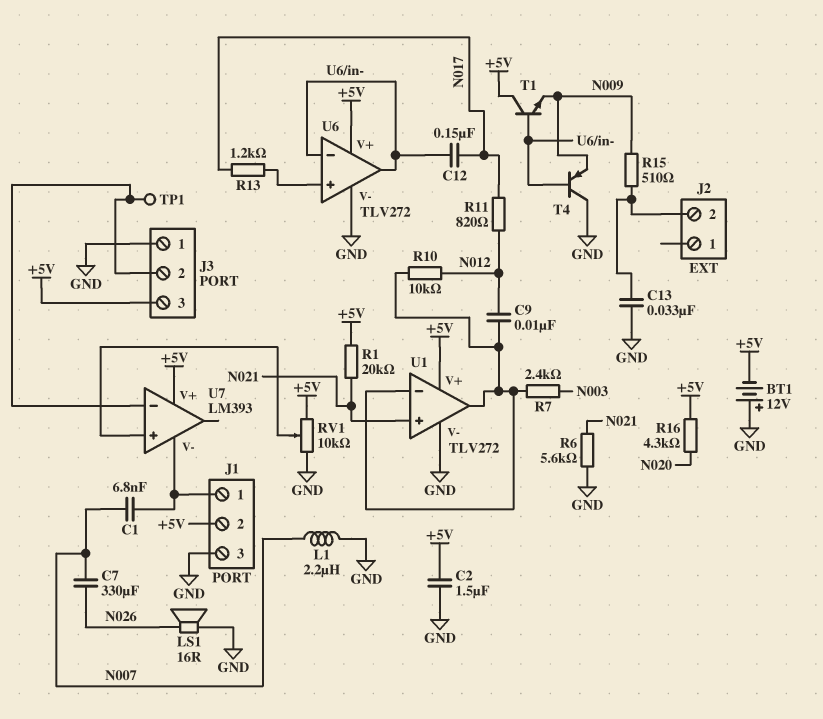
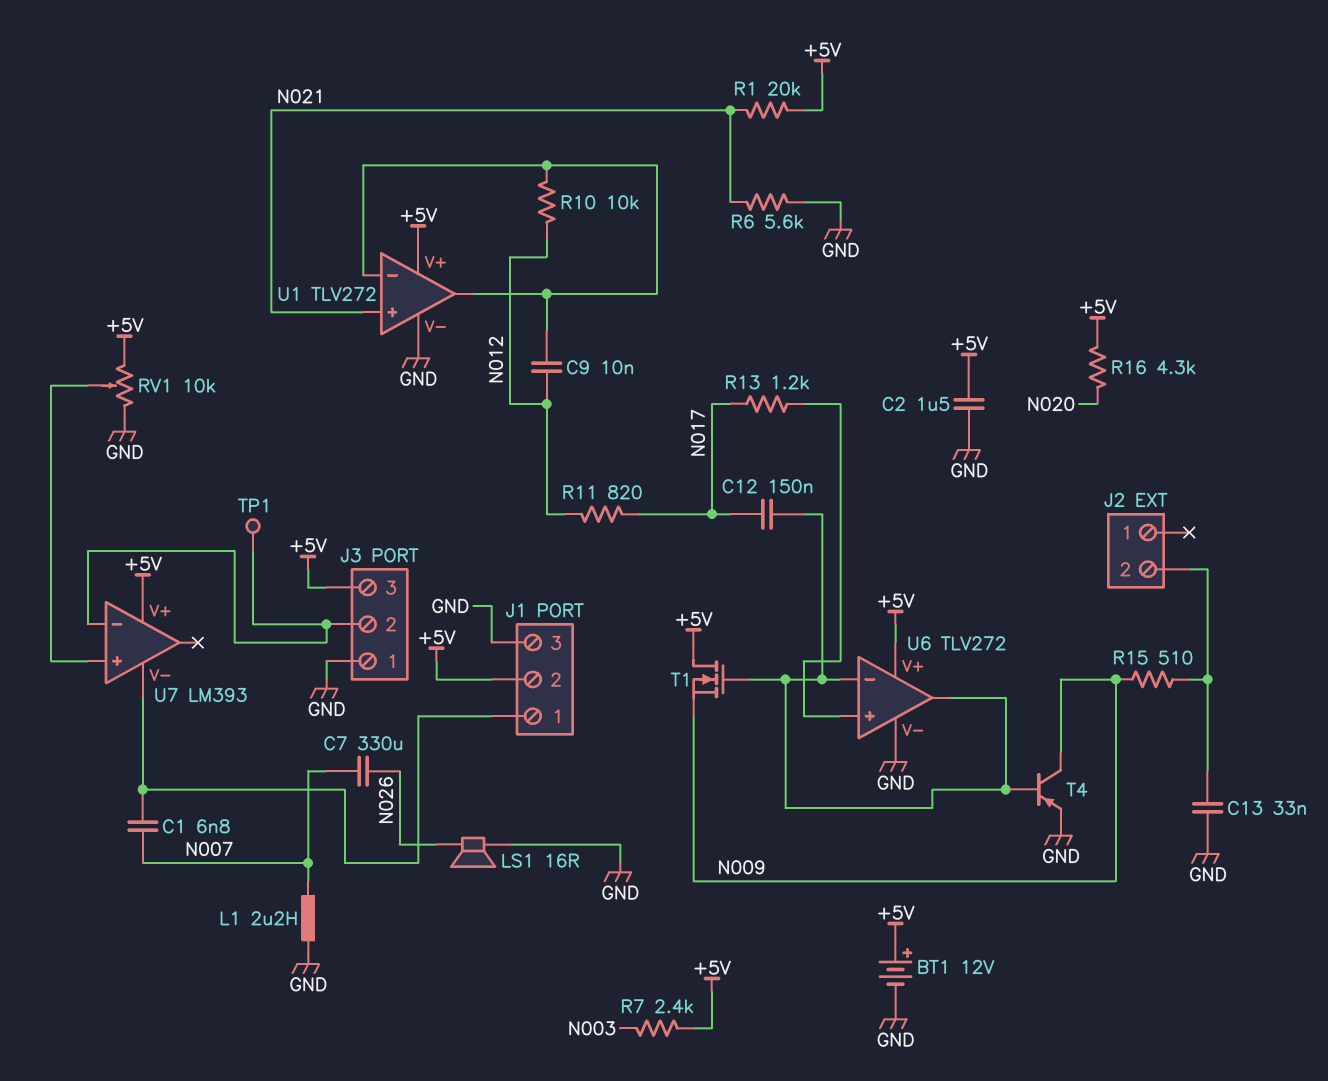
BT1: 12V (plus GND, minus +5V) -> 12V (plus +5V, minus GND)
R7: 2.4k (N003, U1/in-) -> 2.4k (+5V, N003)
T1: NPN (B U6/in-, C +5V, E N009) -> NMOS (G U6/in-, D +5V, S N009)
T4: PNP (B U6/in-, C GND, E N009) -> PNP (B U6/in-, C N009, E GND)

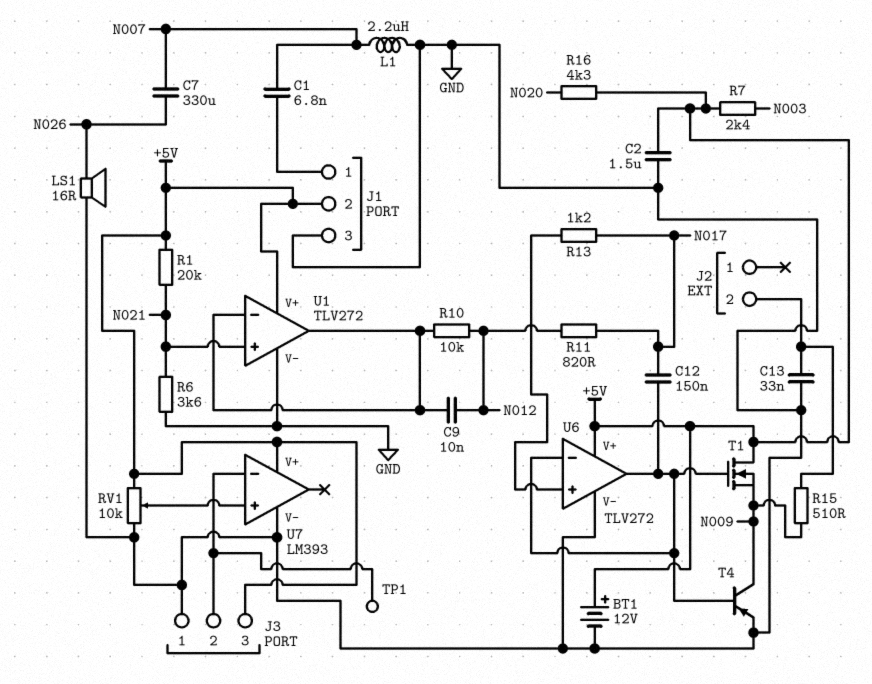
R6: 5.6k (GND, N021) -> 3.6k (GND, N021)
U7 pin V-: J1/1 -> GND

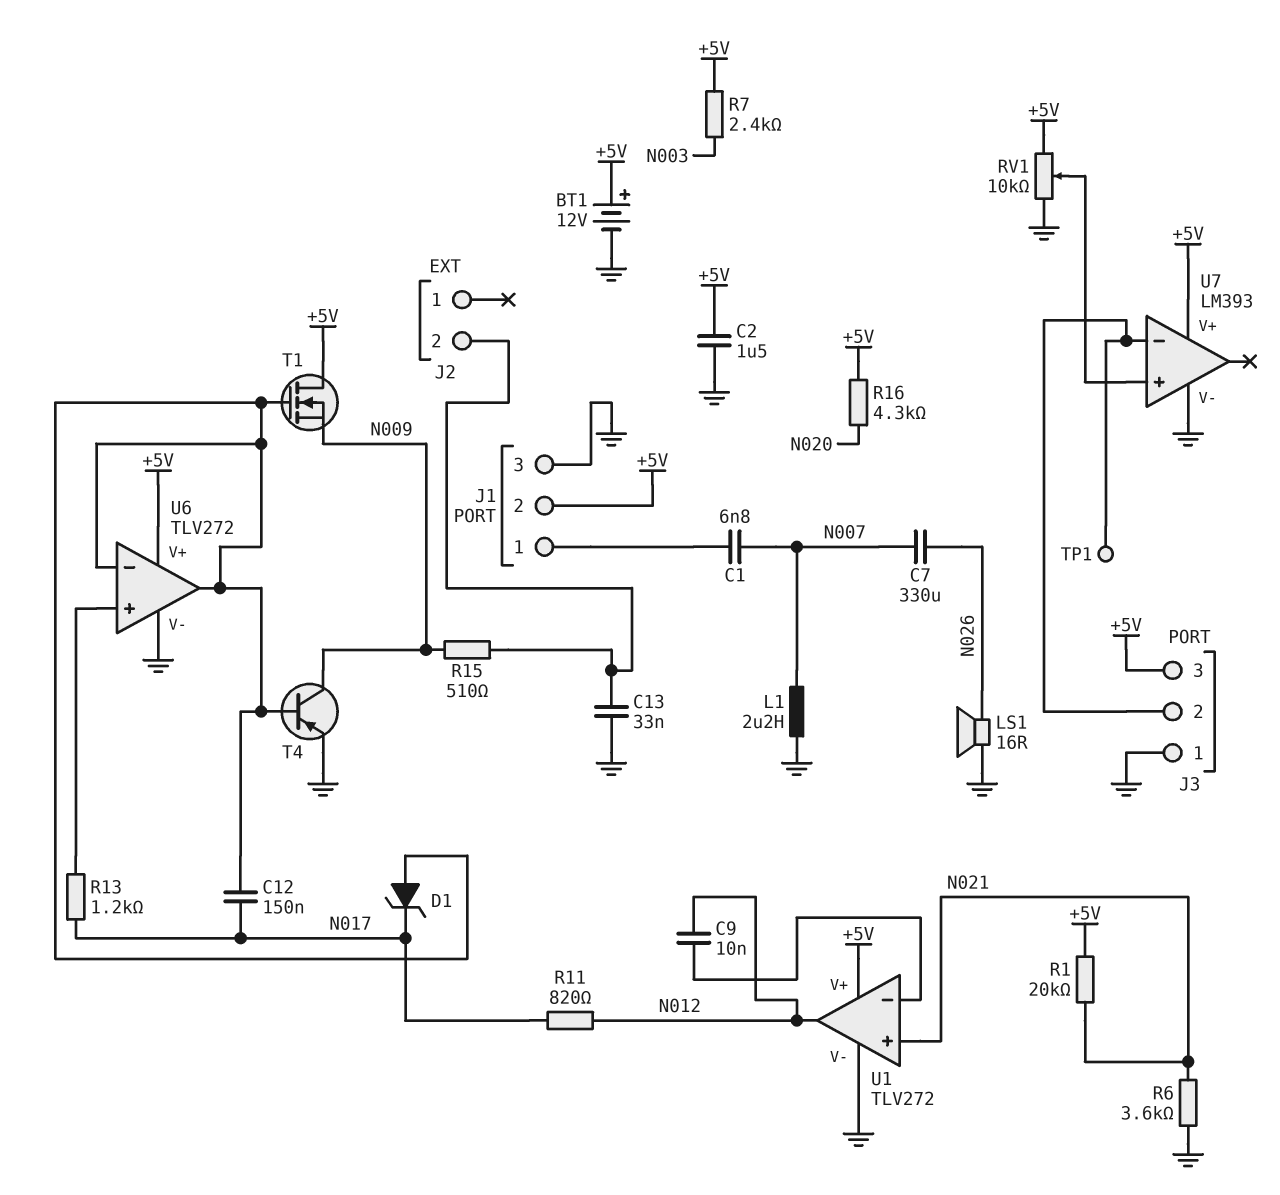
D1: none -> zener (A U6/in-, K N017)
R10: 10k (N012, U1/in-) -> none
U1 pin out: U1/in- -> N012

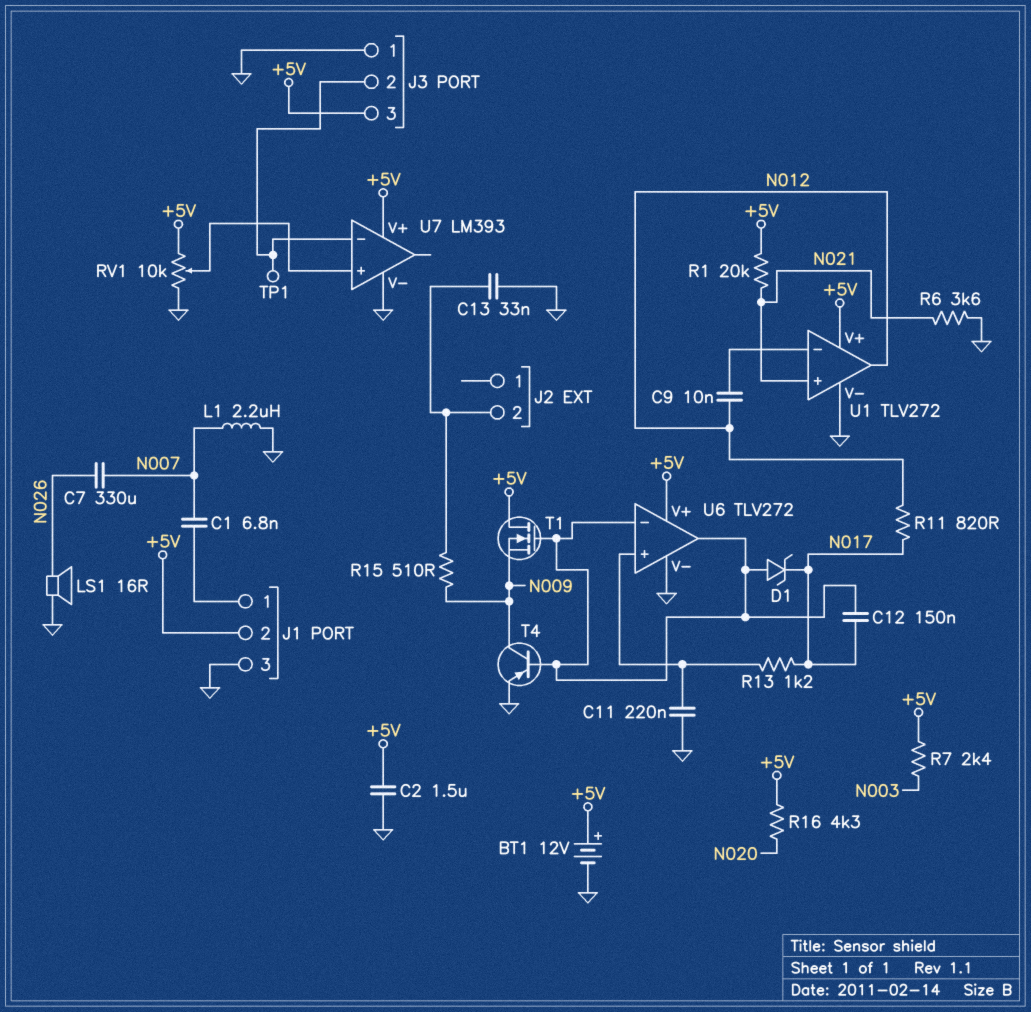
C11: none -> 220nF (GND, U6/in+)

